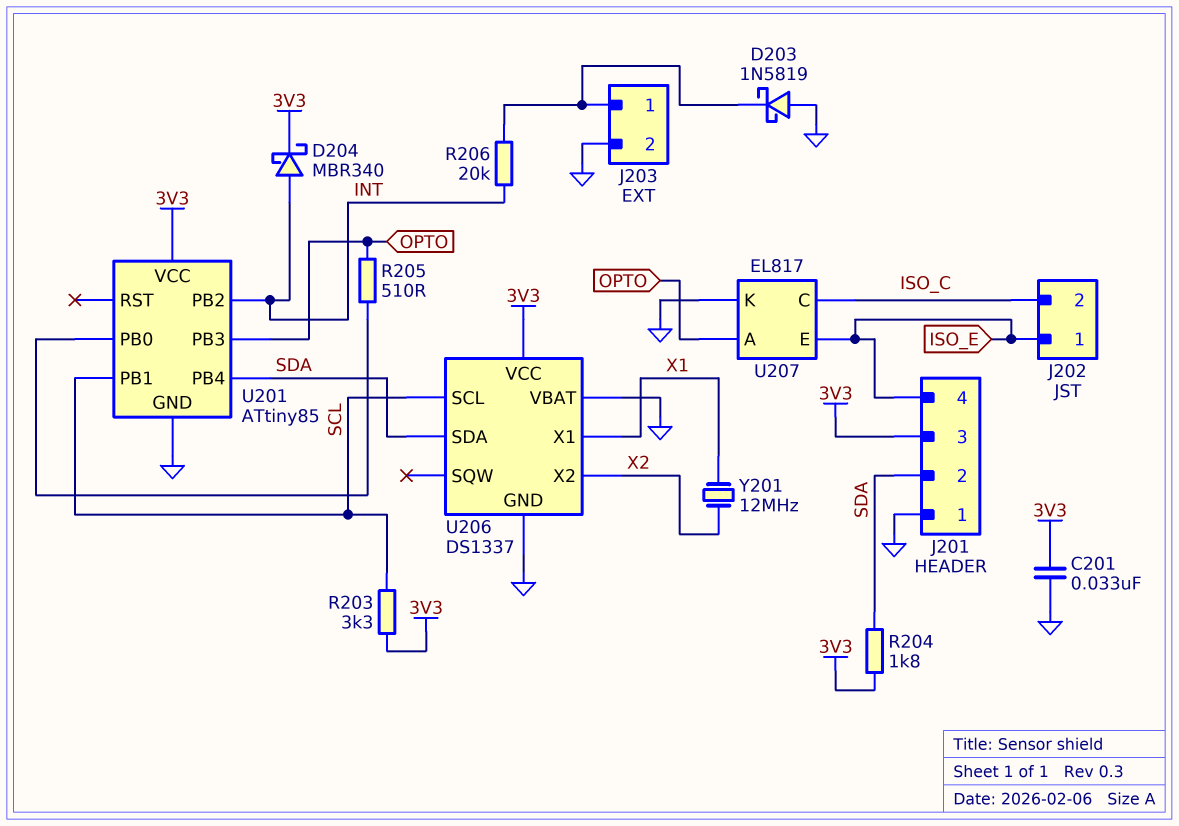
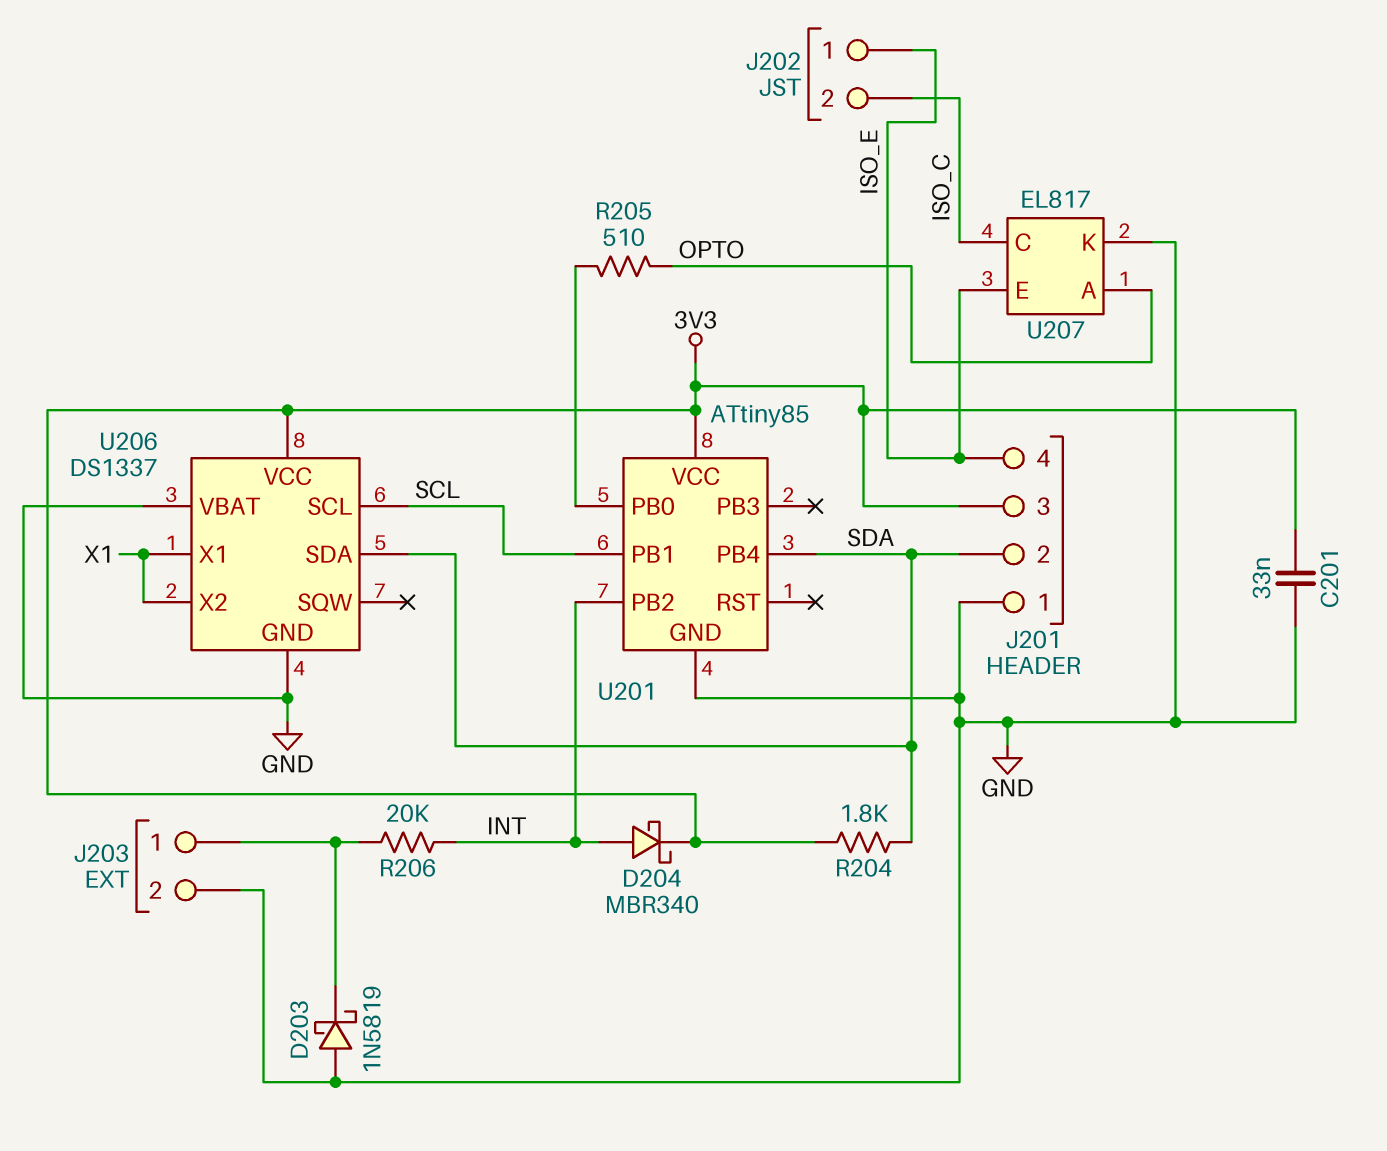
R203: 3.3k (3V3, SCL) -> none
U201 pin PB3: OPTO -> none
U206 pin X2: X2 -> X1
Y201: 12MHz (X1, X2) -> none

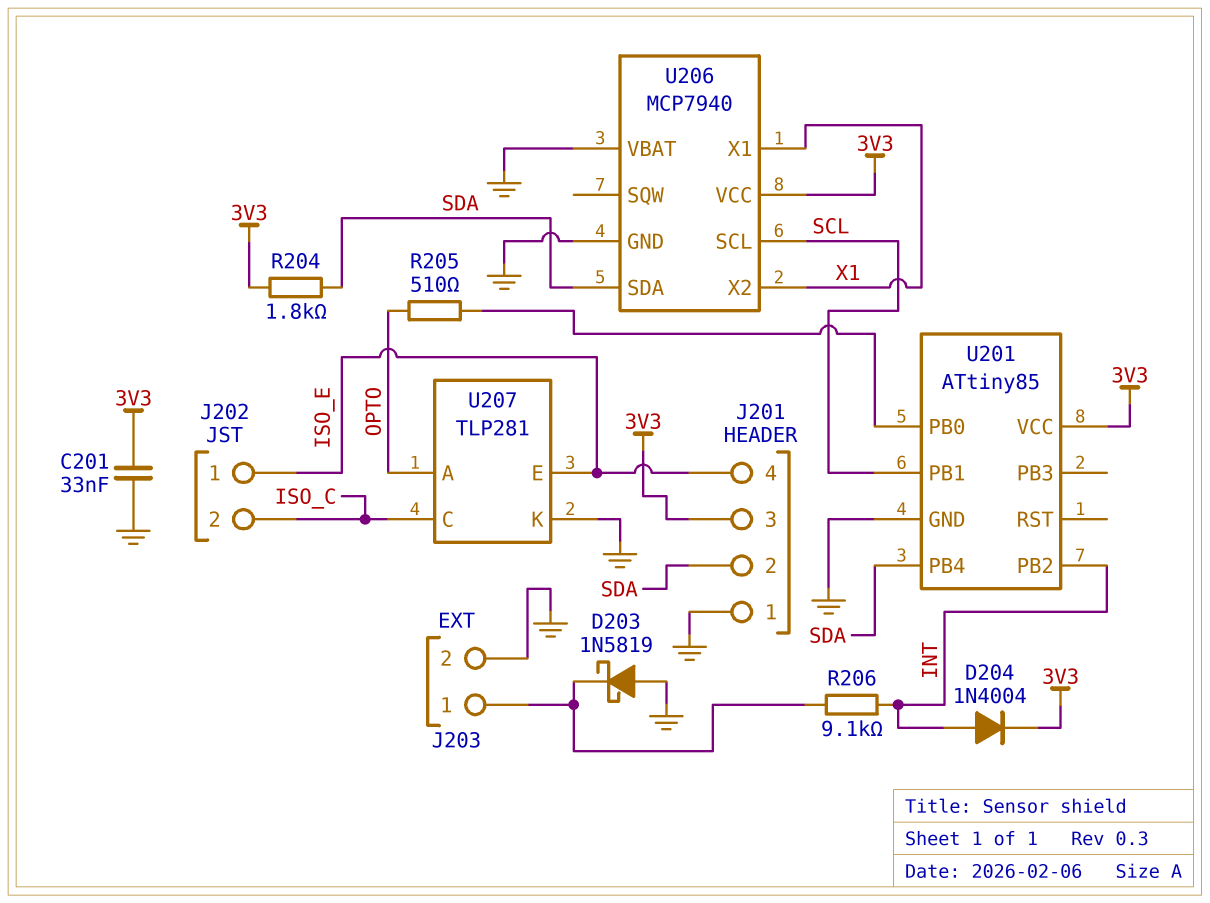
D204: schottky MBR340 (A INT, K 3V3) -> diode 1N4004 (A INT, K 3V3)
R206: 20k (INT, J203/1) -> 9.1k (INT, J203/1)
U206: DS1337 -> MCP7940
U207: EL817 -> TLP281

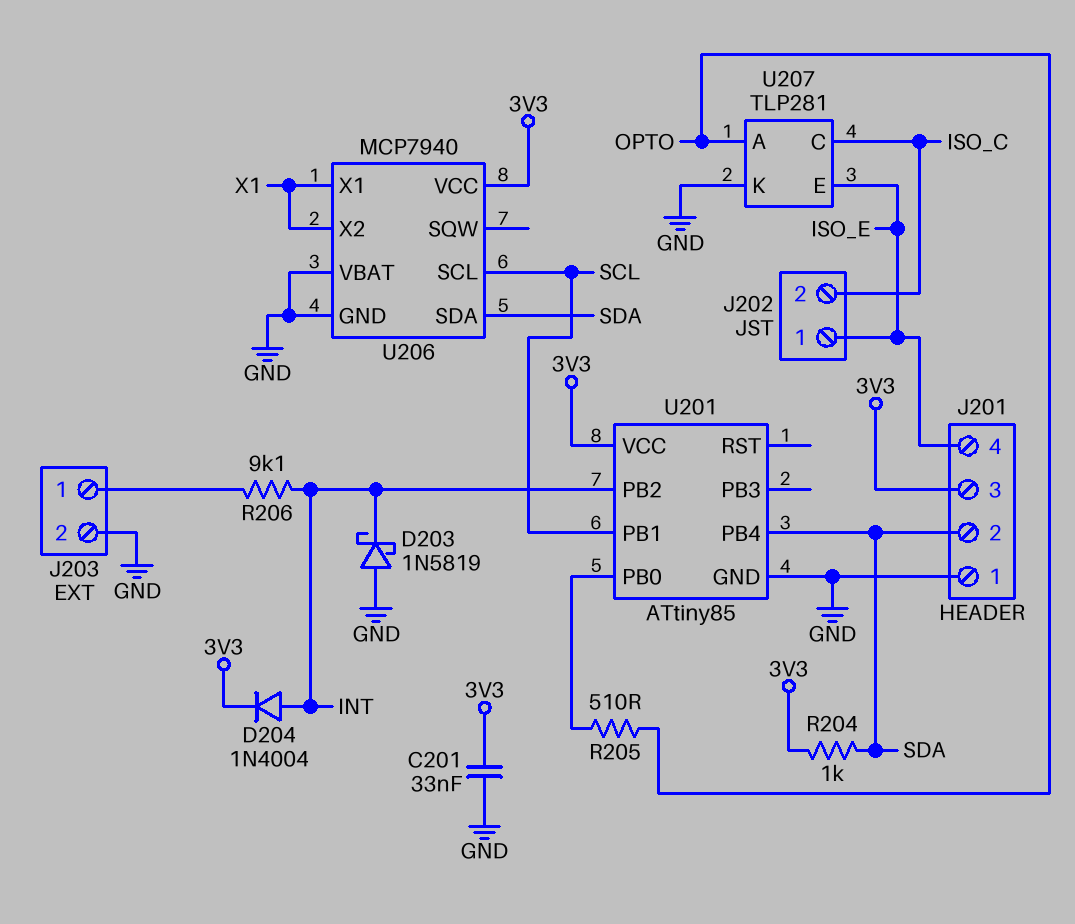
D203: schottky 1N5819 (A GND, K J203/1) -> schottky 1N5819 (A GND, K INT)
R204: 1.8k (3V3, SDA) -> 1k (3V3, SDA)

